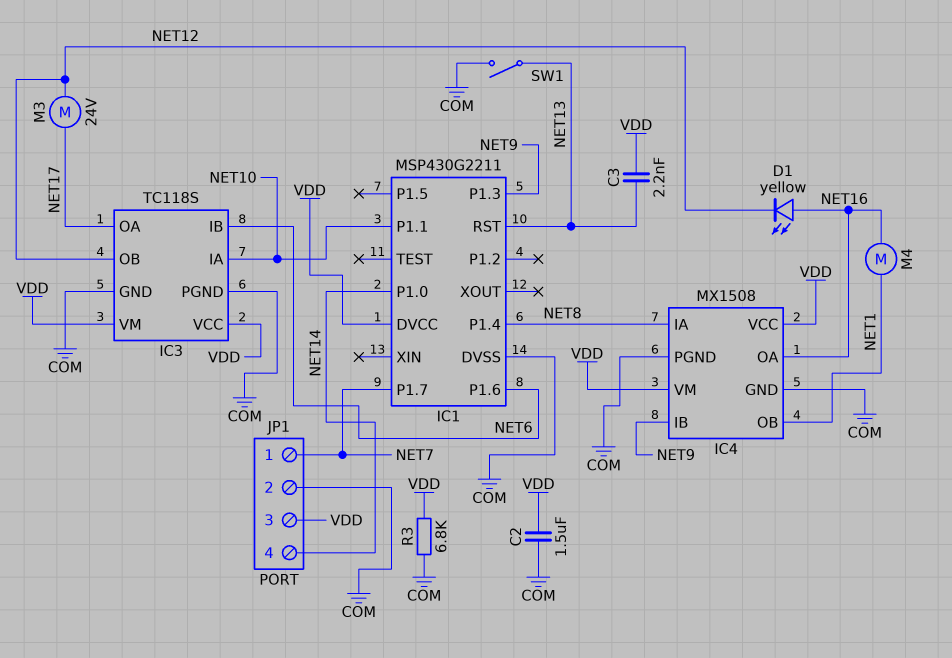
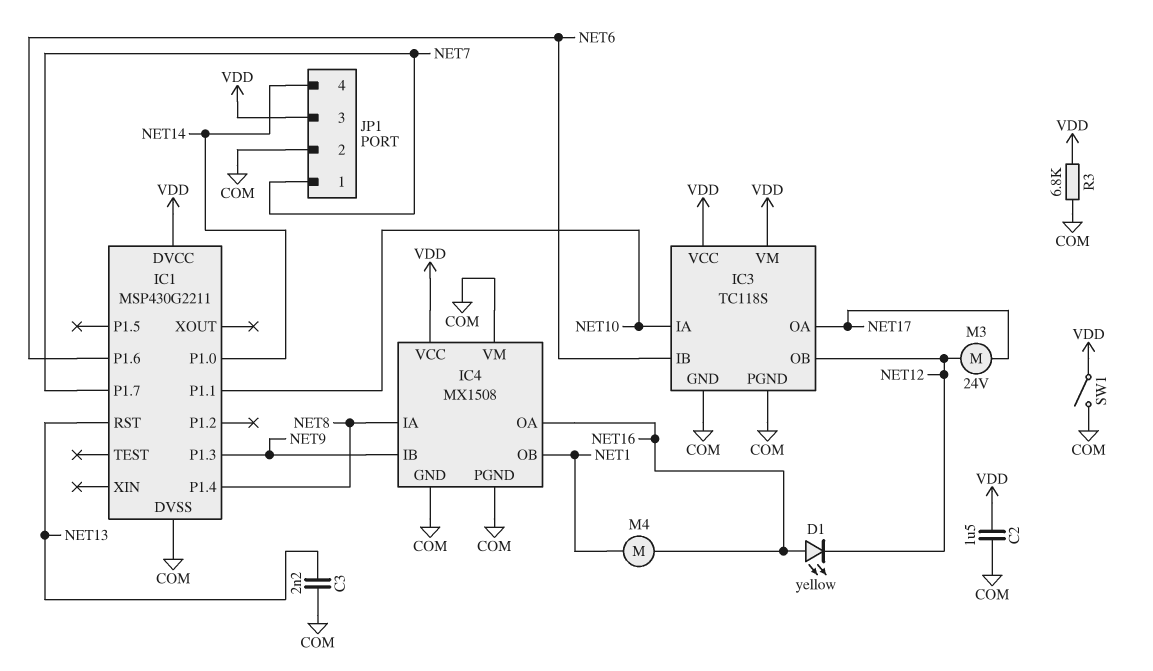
C3: 2.2nF (NET13, VDD) -> 2.2nF (COM, NET13)
IC4 pin VM: VDD -> COM
SW1: switch (COM, NET13) -> switch (COM, VDD)

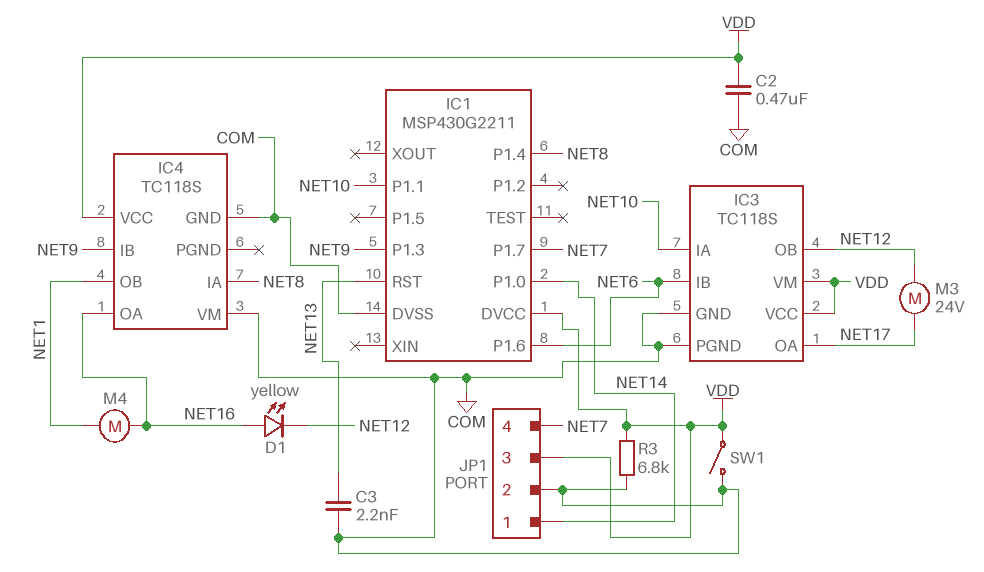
C2: 1.5uF (COM, VDD) -> 470nF (COM, VDD)
IC4: MX1508 -> TC118S
IC4 pin PGND: COM -> none
JP1 pin 1: NET7 -> NET14
JP1 pin 4: NET14 -> NET7

